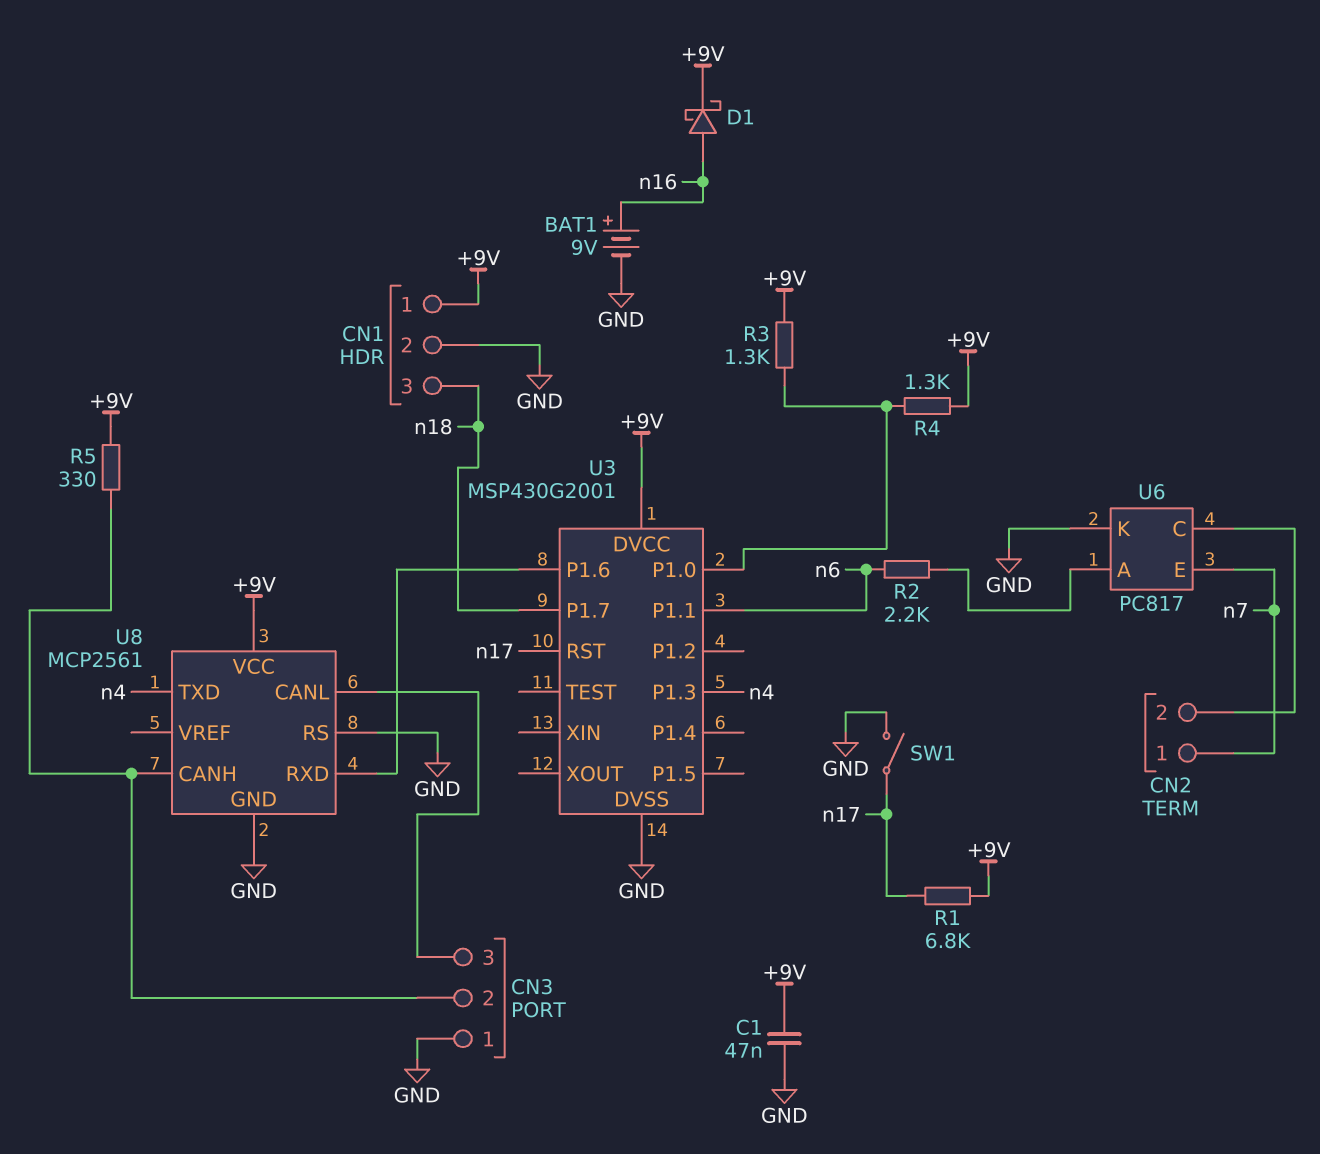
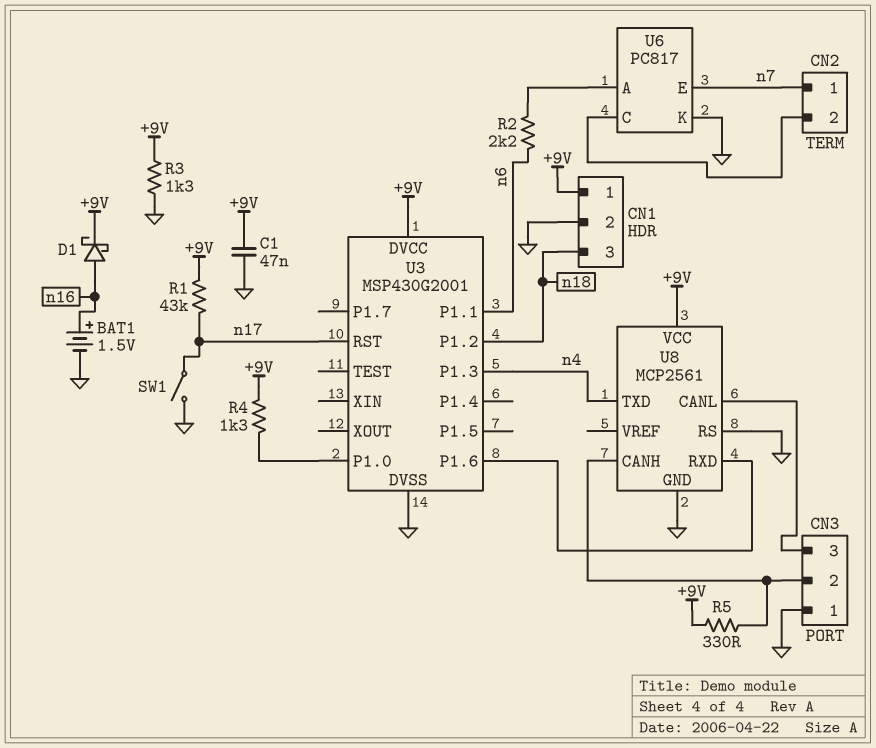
BAT1: 9V (plus n16, minus GND) -> 1.5V (plus n16, minus GND)
R1: 6.8k (+9V, n17) -> 43k (+9V, n17)
R3: 1.3k (+9V, U3/P1.0) -> 1.3k (+9V, GND)
U3 pin P1.2: none -> n18
U3 pin P1.7: n18 -> none

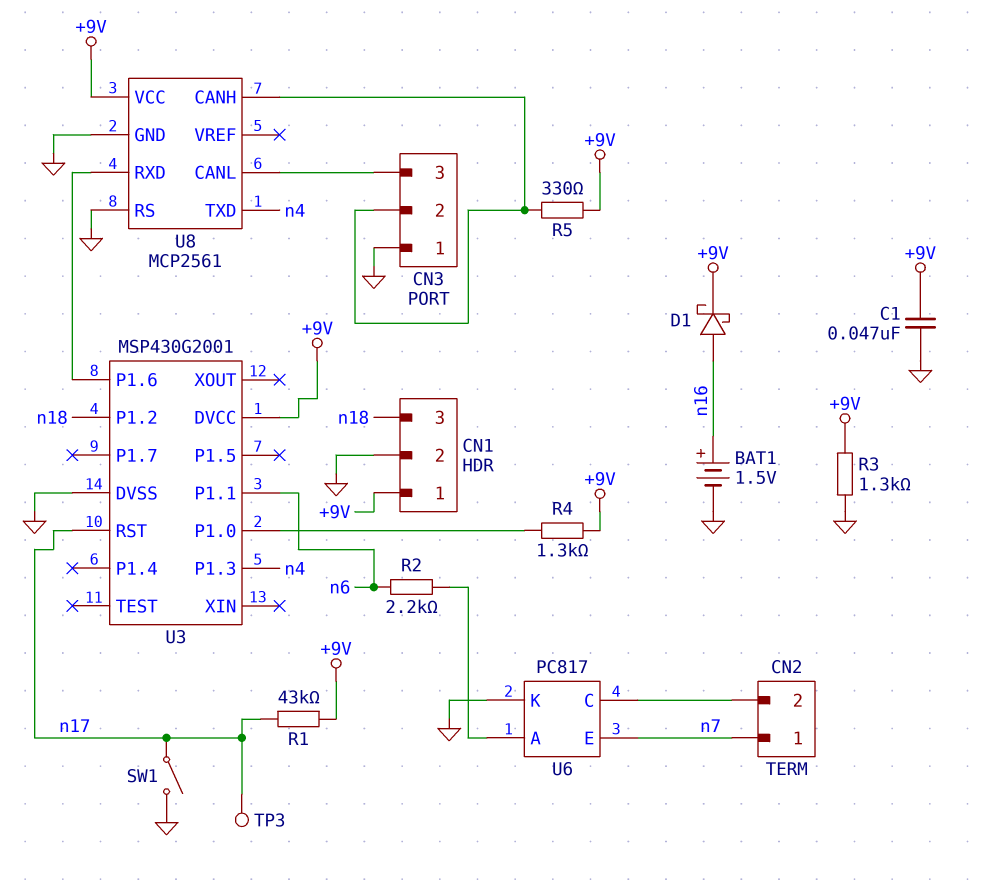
TP3: none -> test point (n17)

